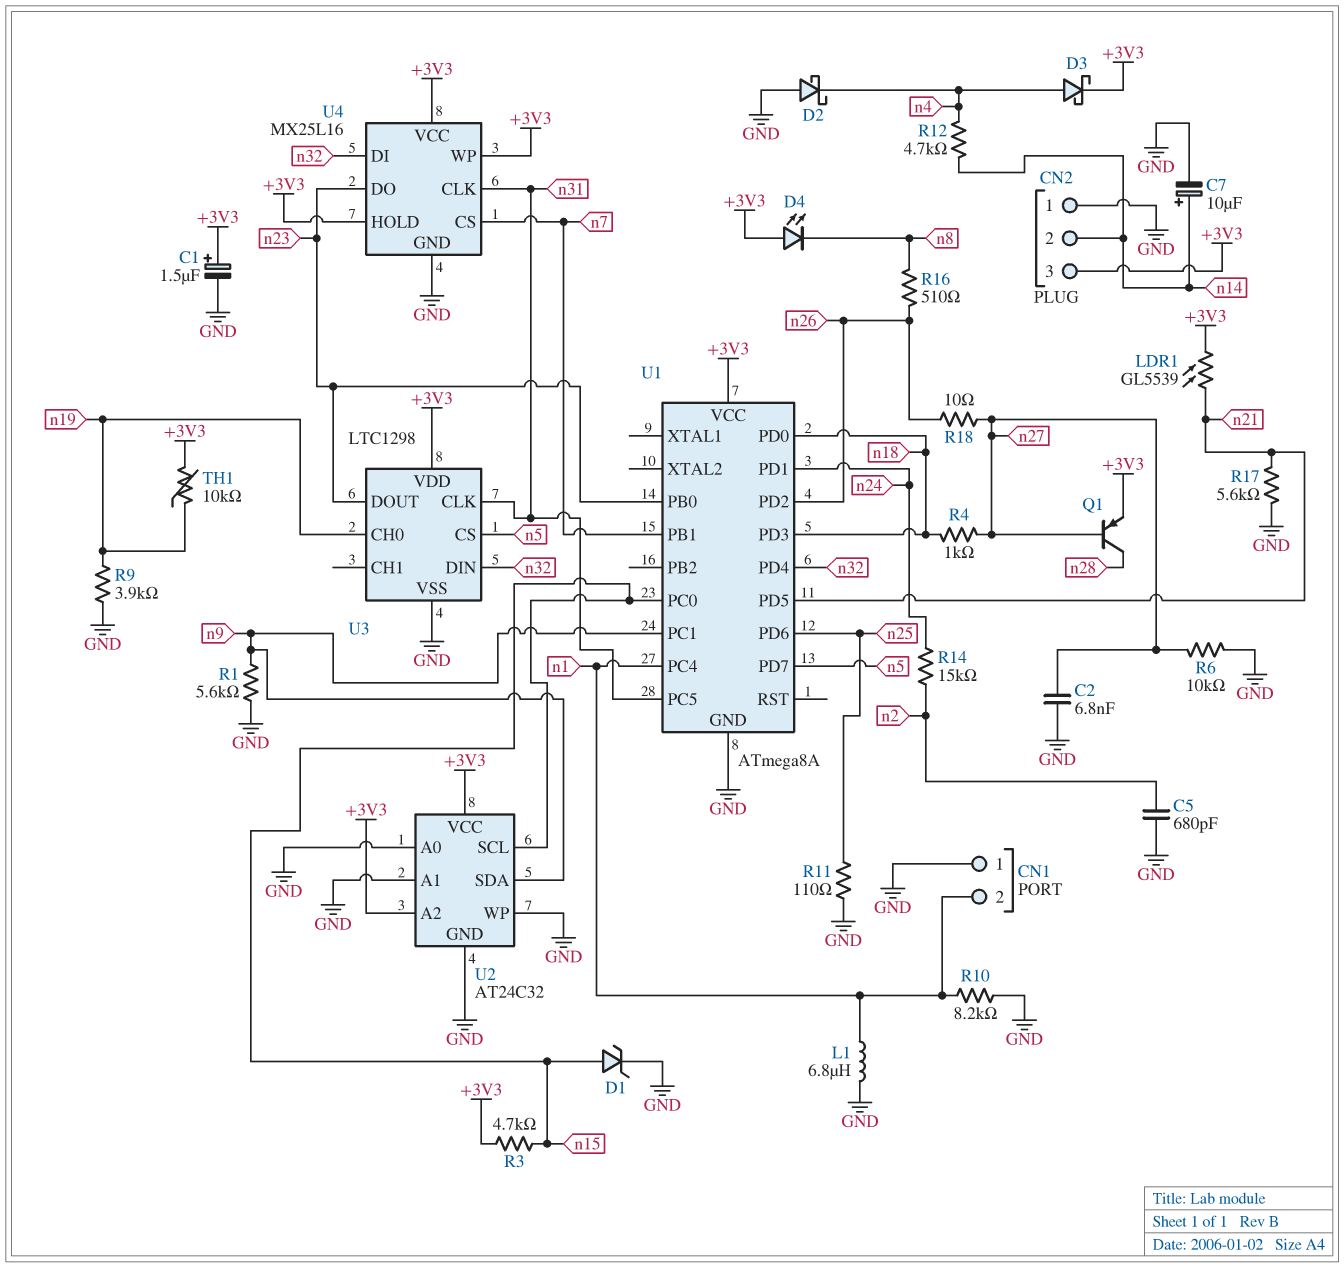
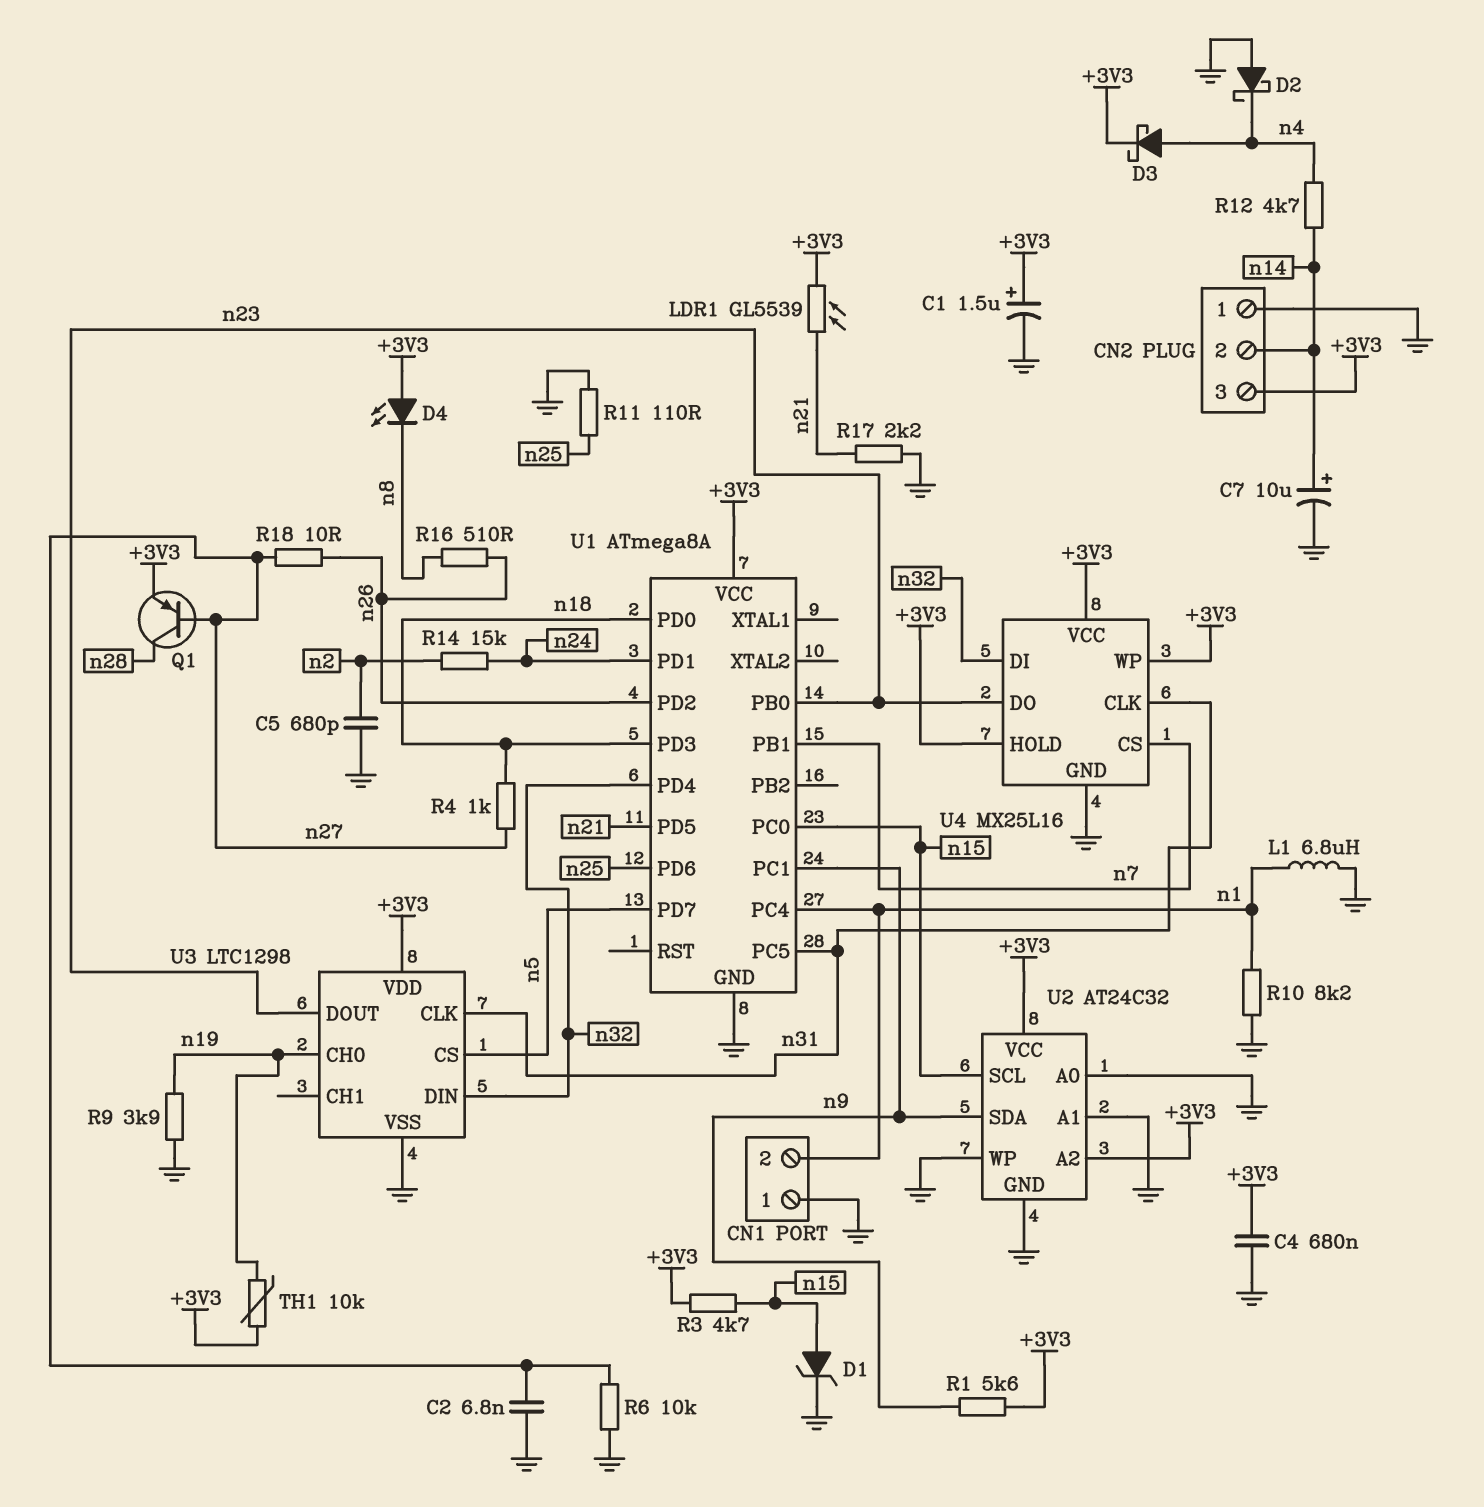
C4: none -> 680nF (+3V3, GND)
R1: 5.6k (GND, n9) -> 5.6k (+3V3, n9)
R17: 5.6k (GND, n21) -> 2.2k (GND, n21)

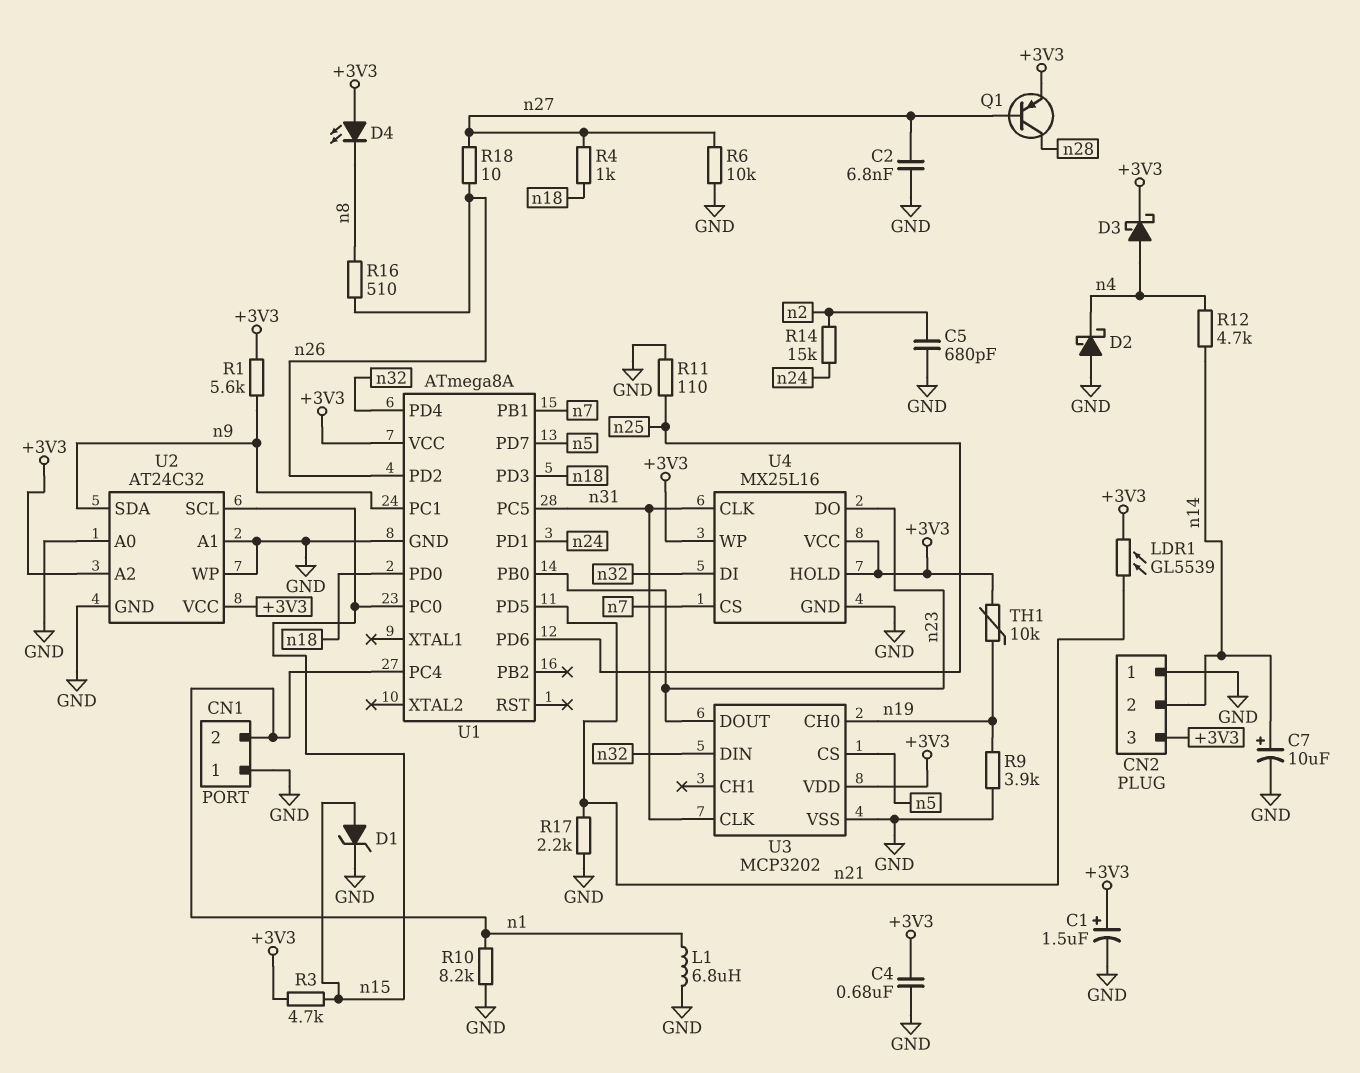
U3: LTC1298 -> MCP3202

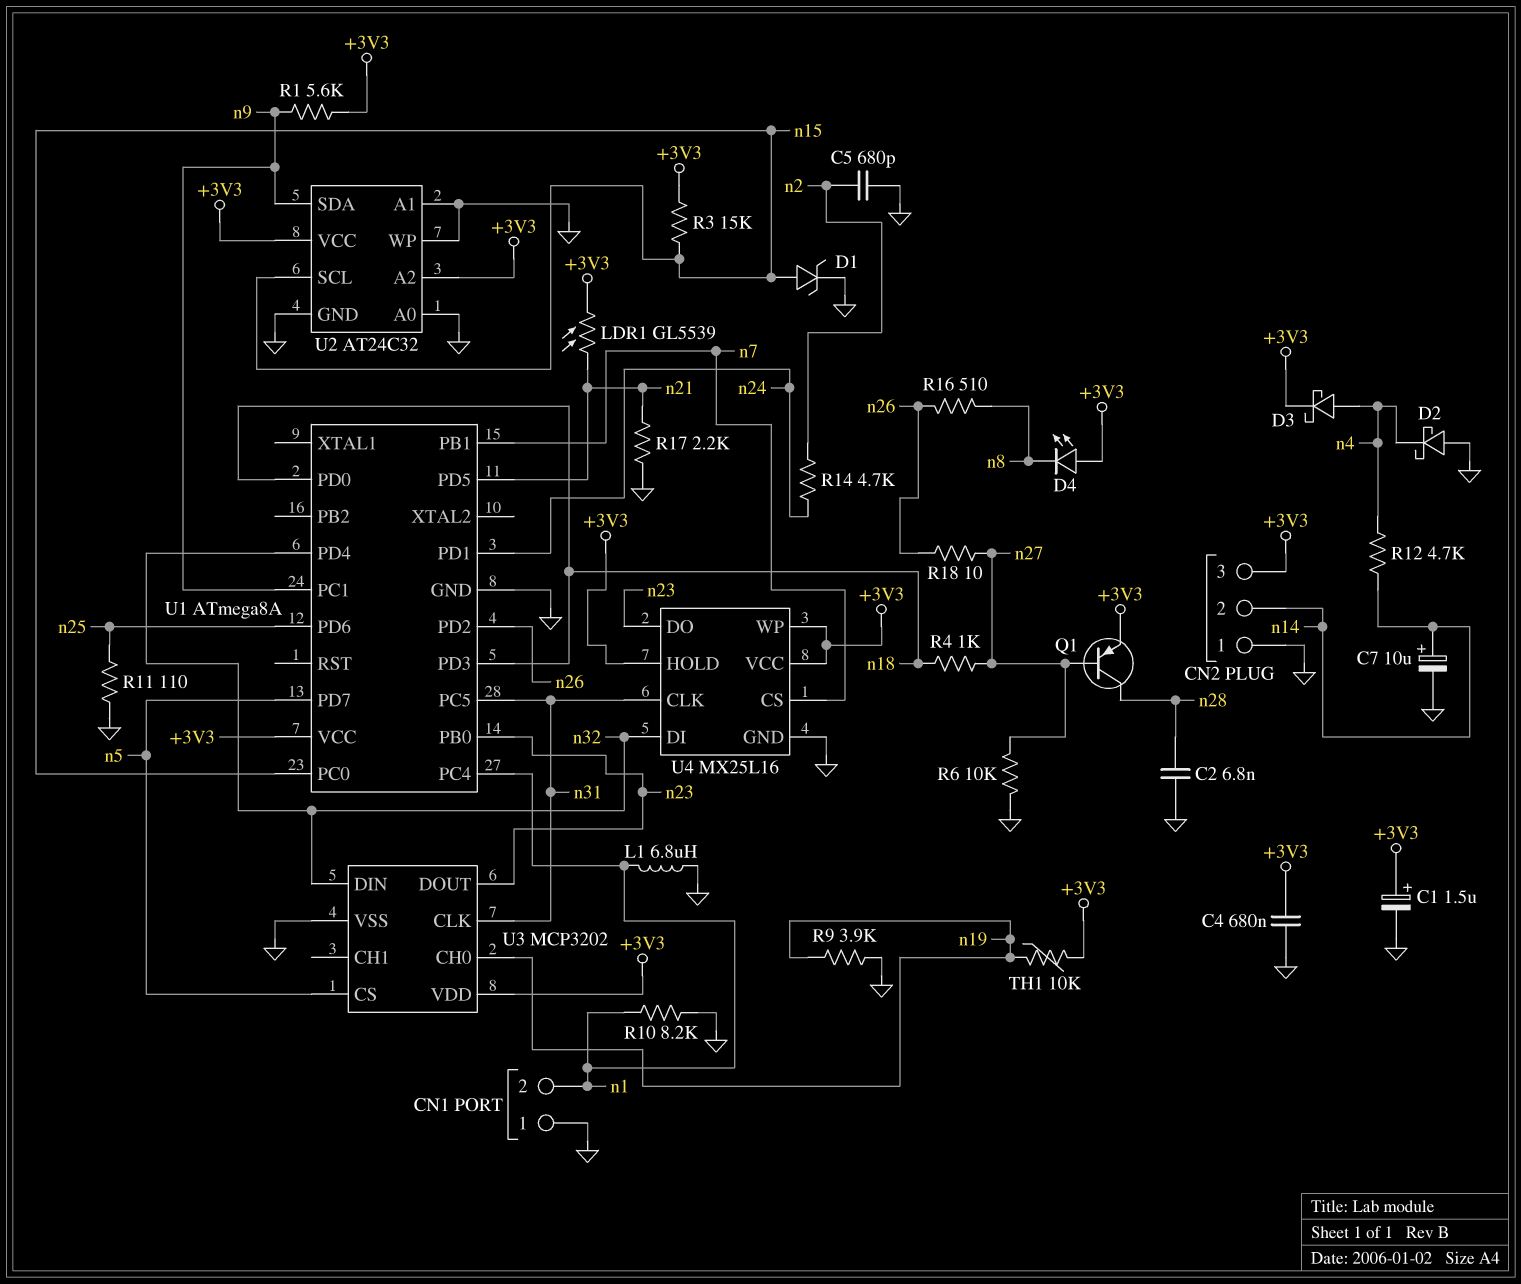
C2: 6.8nF (GND, n27) -> 6.8nF (GND, n28)
R3: 4.7k (+3V3, n15) -> 15k (+3V3, n15)
R14: 15k (n2, n24) -> 4.7k (n2, n24)

